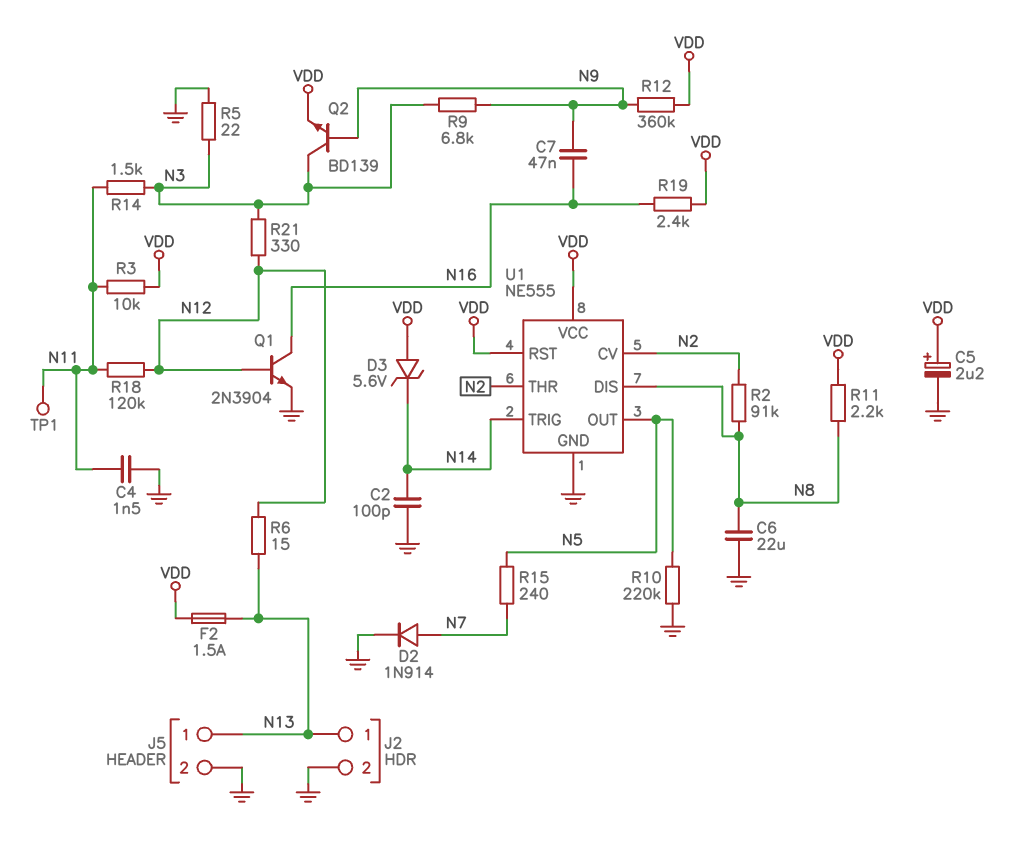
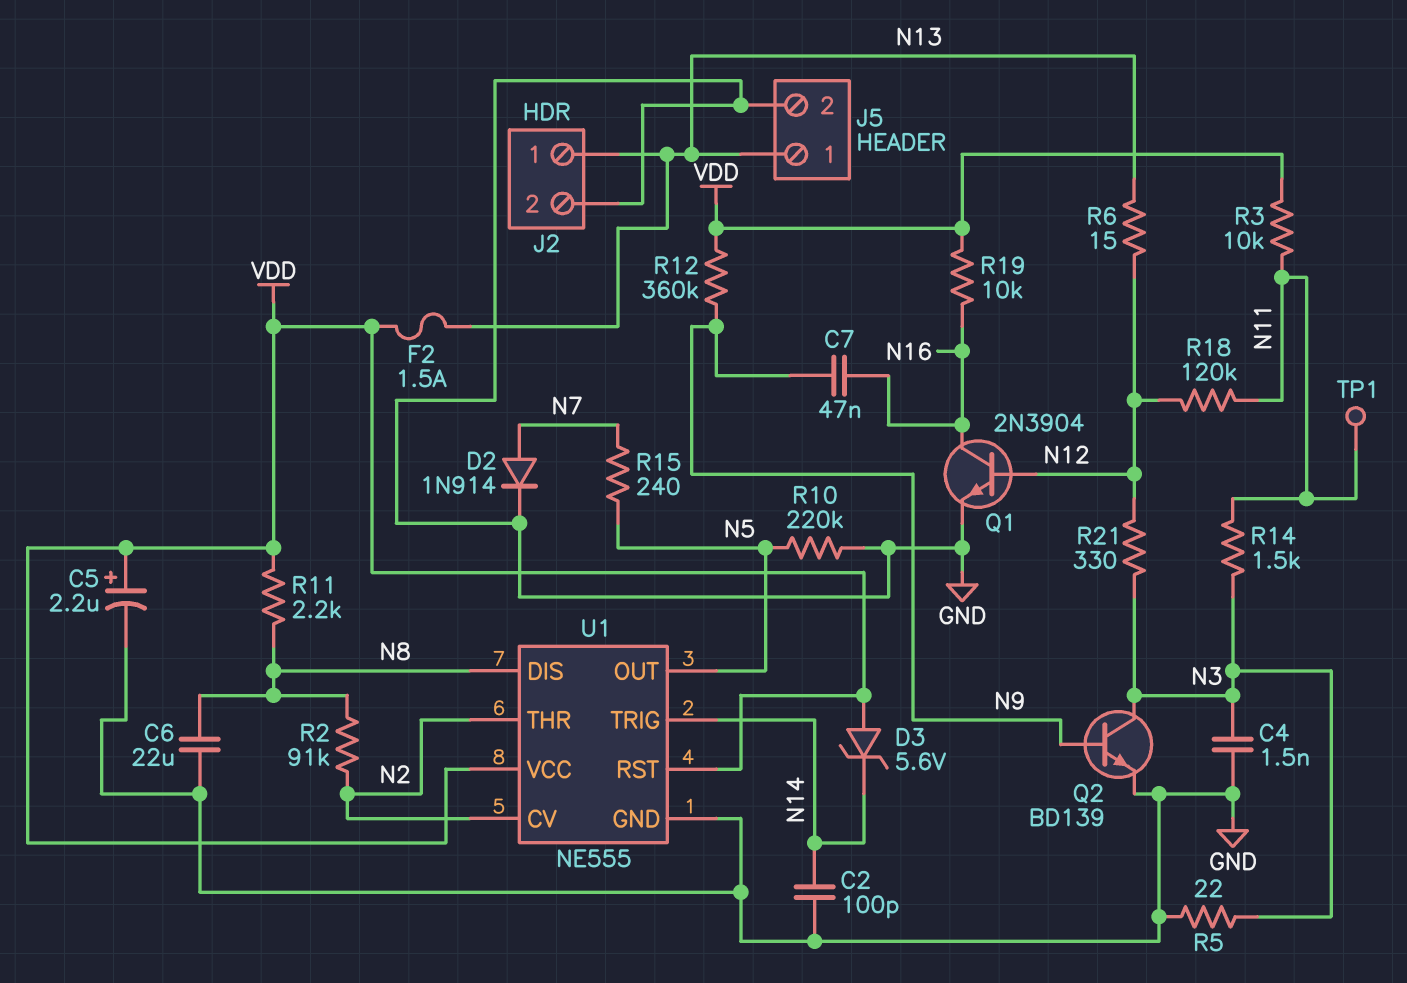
C4: 1.5nF (GND, N11) -> 1.5nF (GND, N3)
Q2: NPN BD139 (B N9, C N3, E VDD) -> NPN BD139 (B N9, C N3, E GND)
R9: 6.8k (N3, N9) -> none
R19: 2.4k (N16, VDD) -> 10k (N16, VDD)

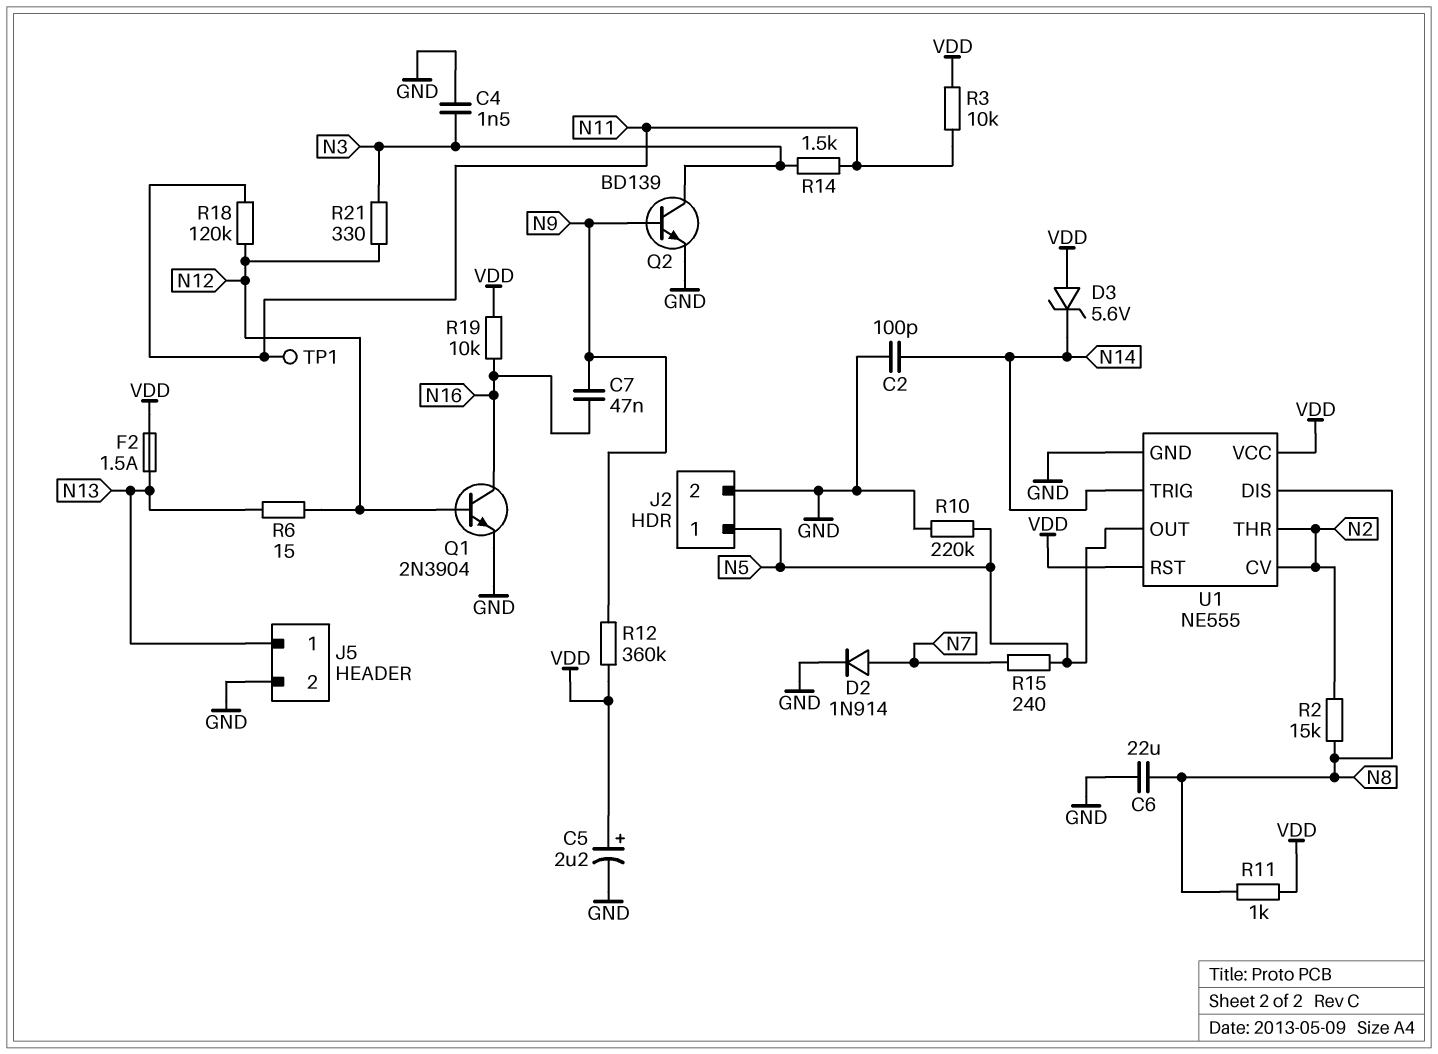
J2 pin 1: N13 -> N5
R2: 91k (N2, N8) -> 15k (N2, N8)
R5: 22 (GND, N3) -> none
R11: 2.2k (N8, VDD) -> 1k (N8, VDD)

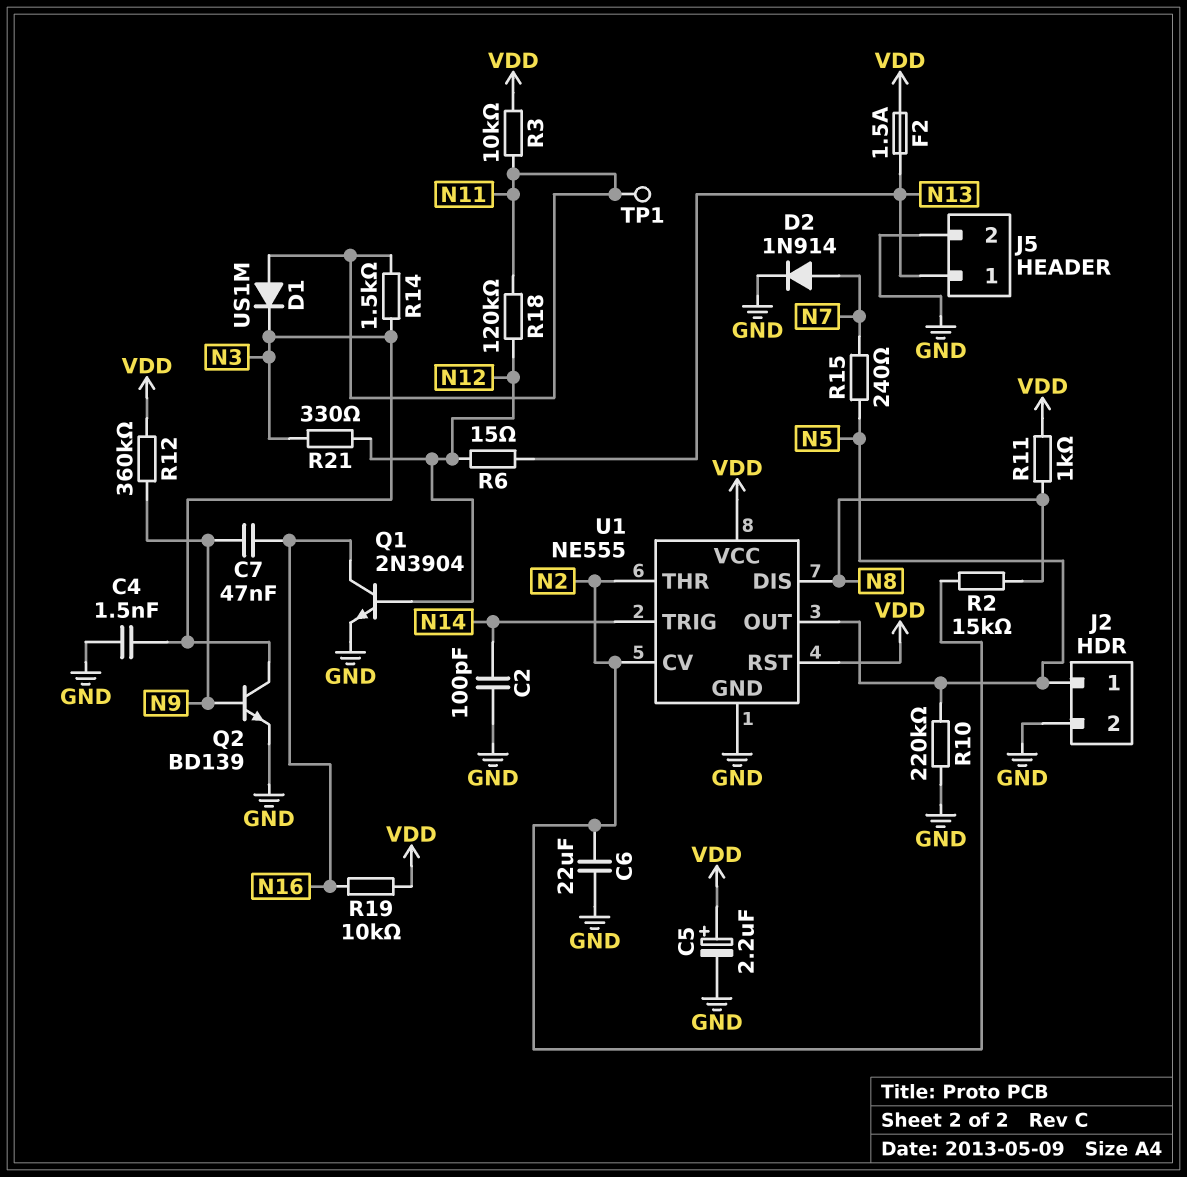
C6: 22uF (GND, N8) -> 22uF (GND, N2)
D1: none -> diode US1M (A N11, K N3)
D3: zener 5.6V (A VDD, K N14) -> none

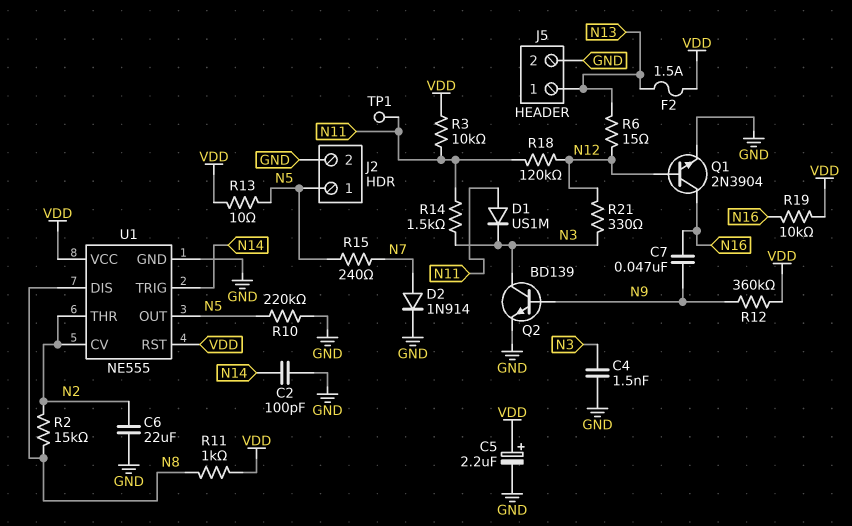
R13: none -> 10 (N5, VDD)

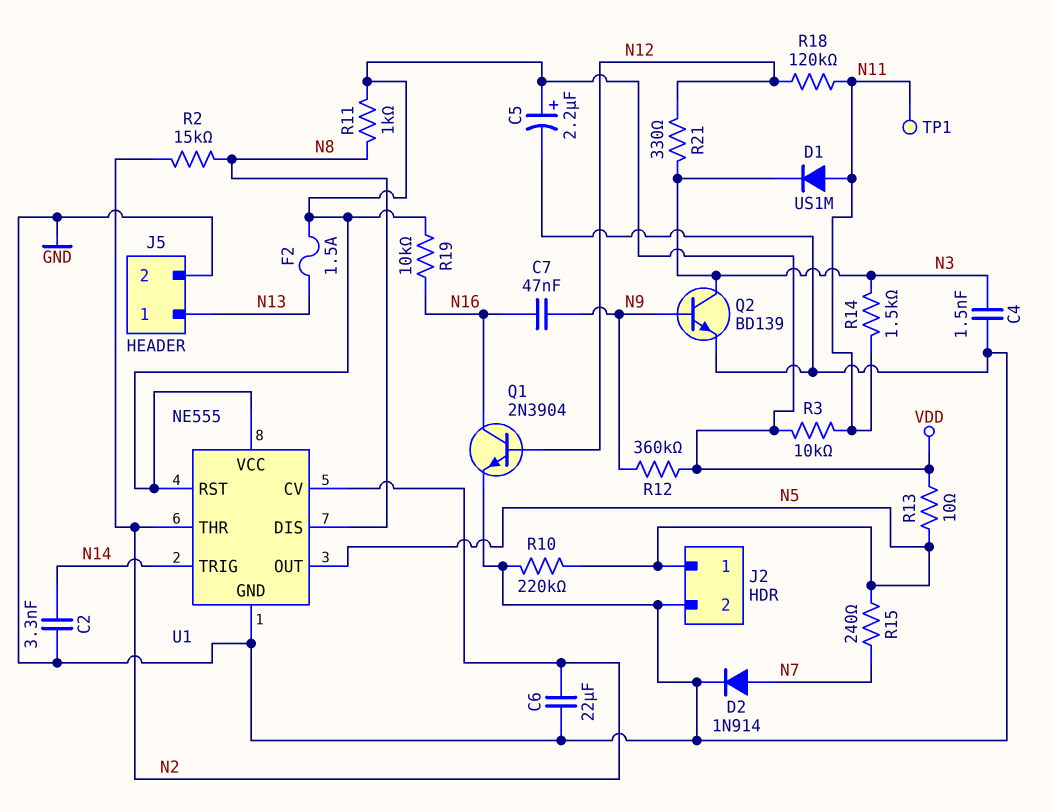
C2: 100pF (GND, N14) -> 3.3nF (GND, N14)
R6: 15 (N12, N13) -> none

